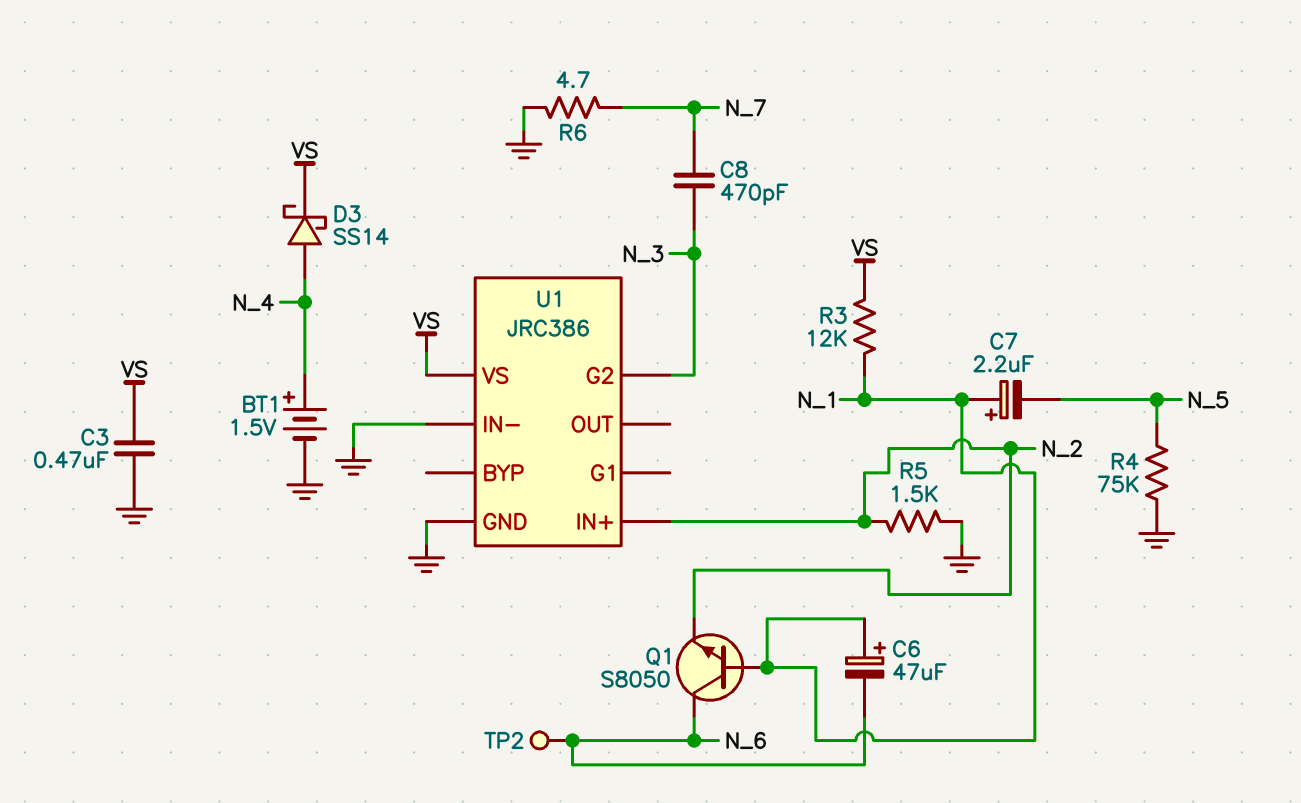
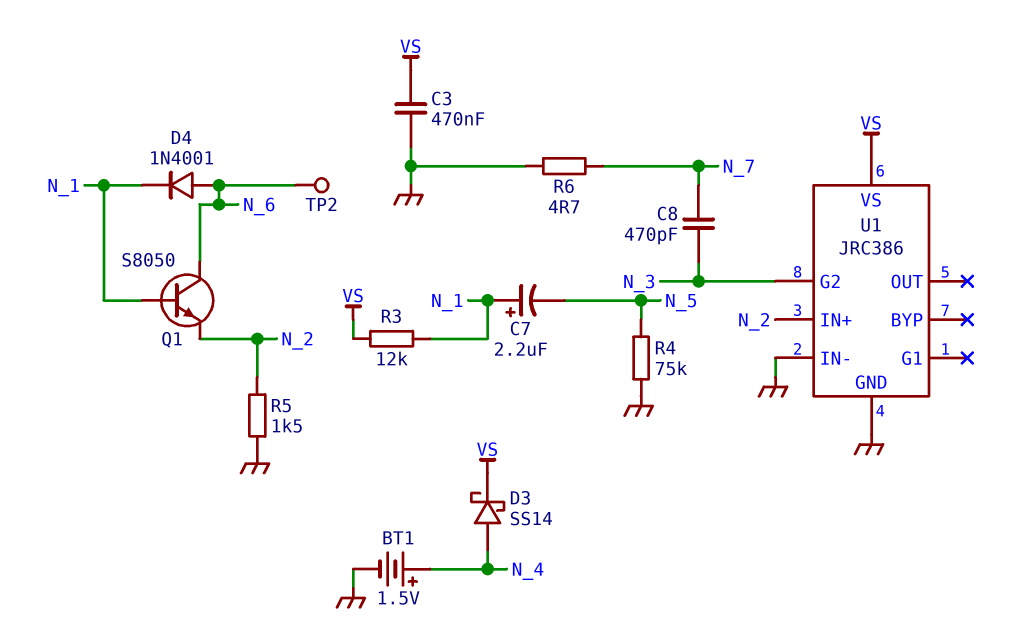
C6: 47uF (plus N_1, minus N_6) -> none
D4: none -> diode 1N4001 (A N_6, K N_1)

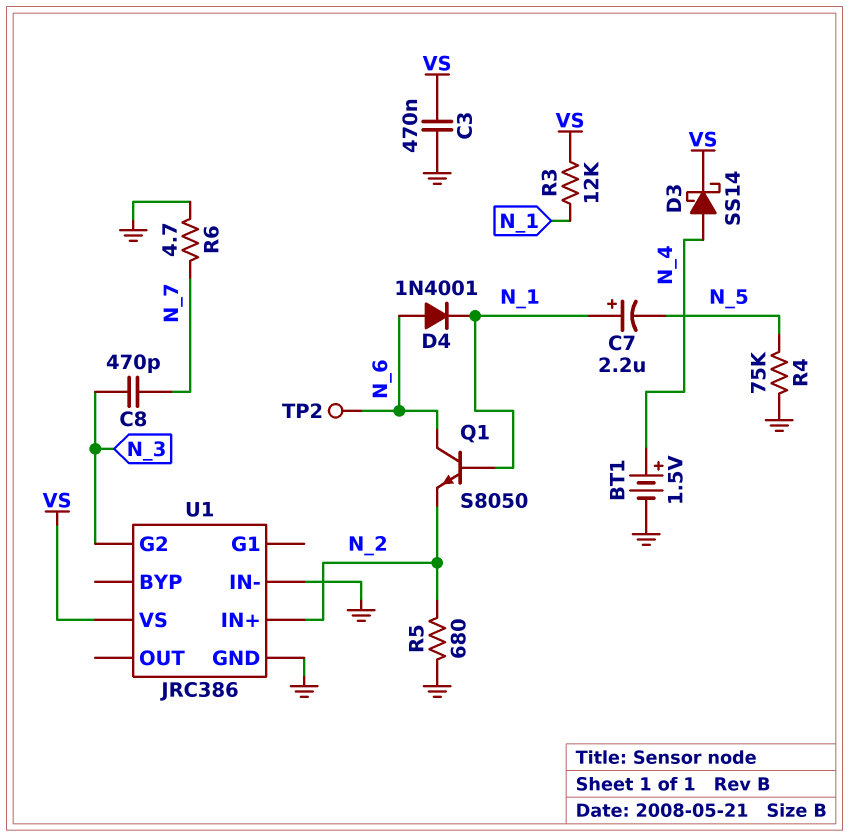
R5: 1.5k (GND, N_2) -> 680 (GND, N_2)

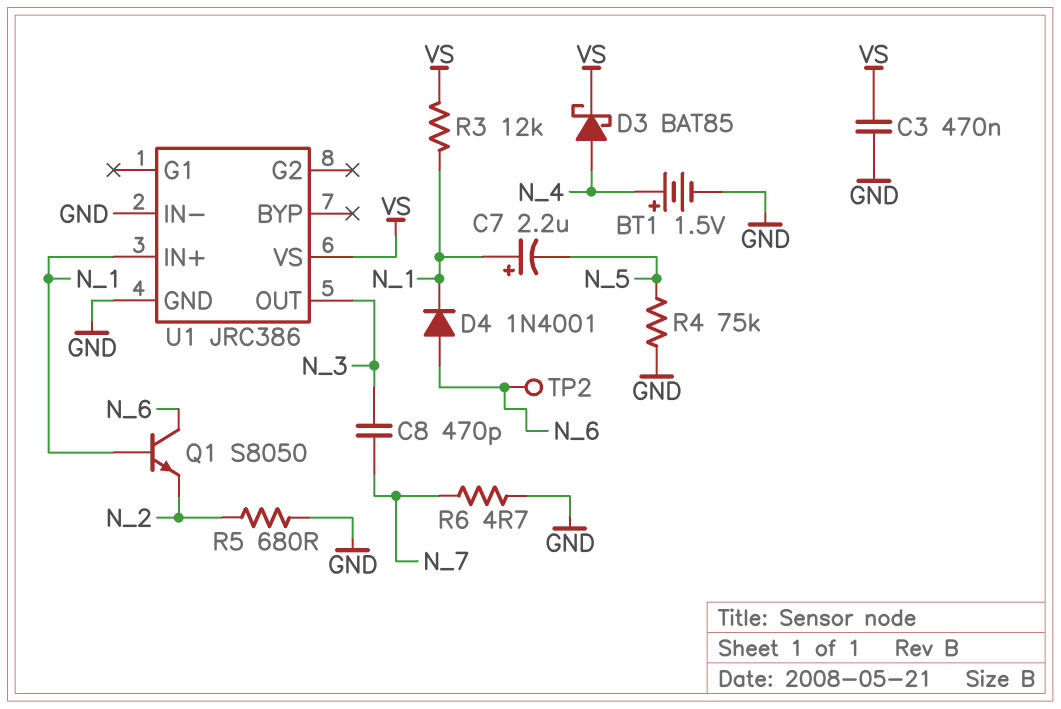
D3: schottky SS14 (A N_4, K VS) -> schottky BAT85 (A N_4, K VS)
U1 pin G2: N_3 -> none
U1 pin IN+: N_2 -> N_1
U1 pin OUT: none -> N_3

